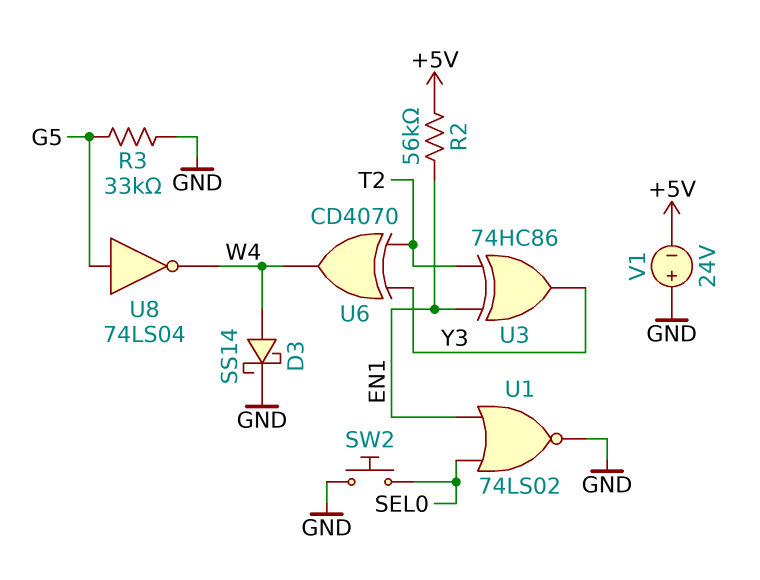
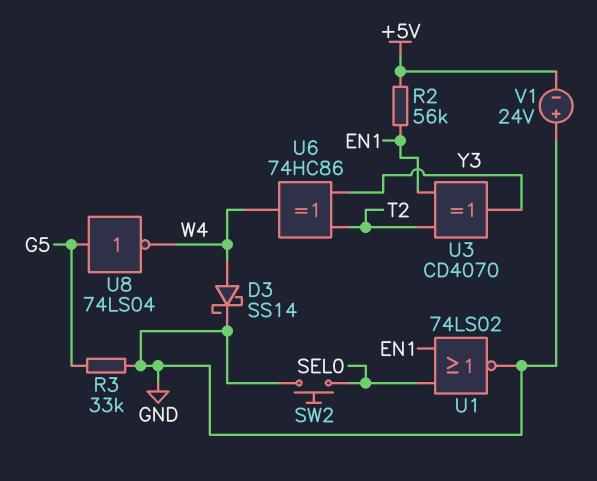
U3: XOR 74HC86 (in EN1, in T2, out Y3) -> XOR CD4070 (in EN1, in T2, out Y3)
U6: XOR CD4070 (in T2, in Y3, out W4) -> XOR 74HC86 (in T2, in Y3, out W4)

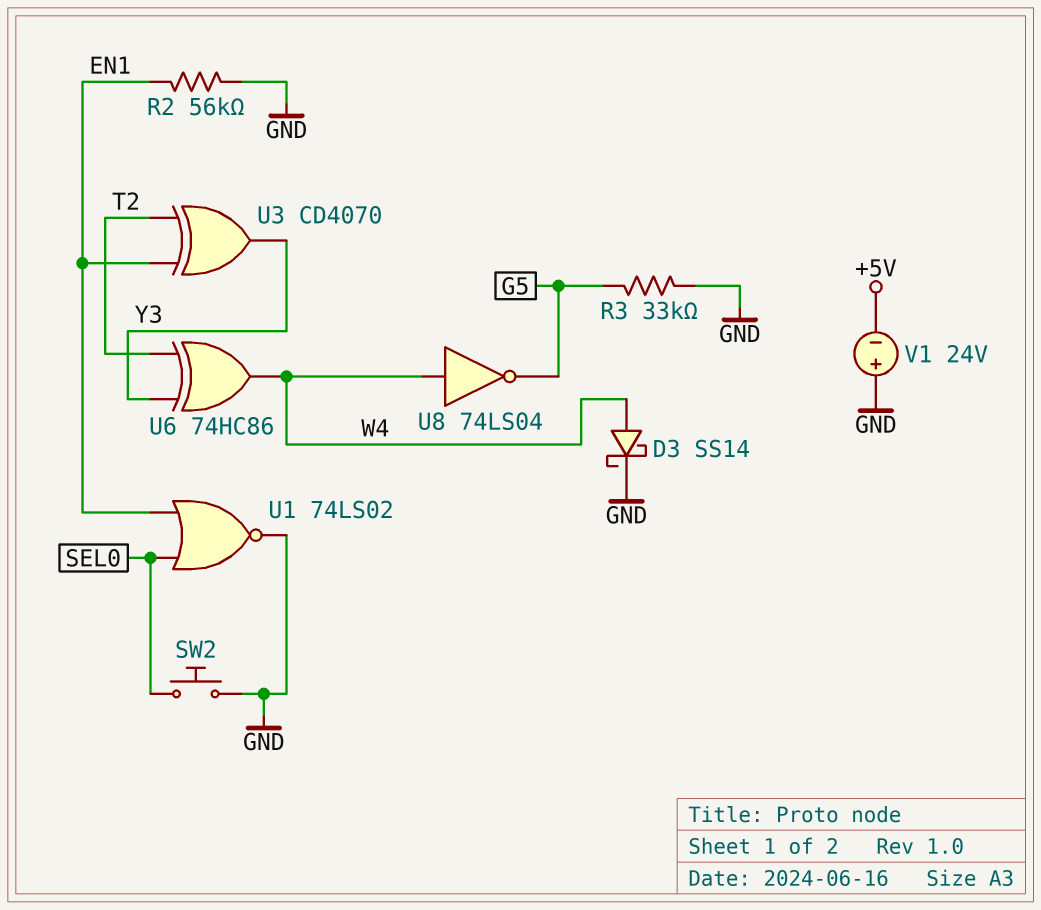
R2: 56k (+5V, EN1) -> 56k (EN1, GND)
U8: NOT 74LS04 (in G5, out W4) -> NOT 74LS04 (in W4, out G5)

